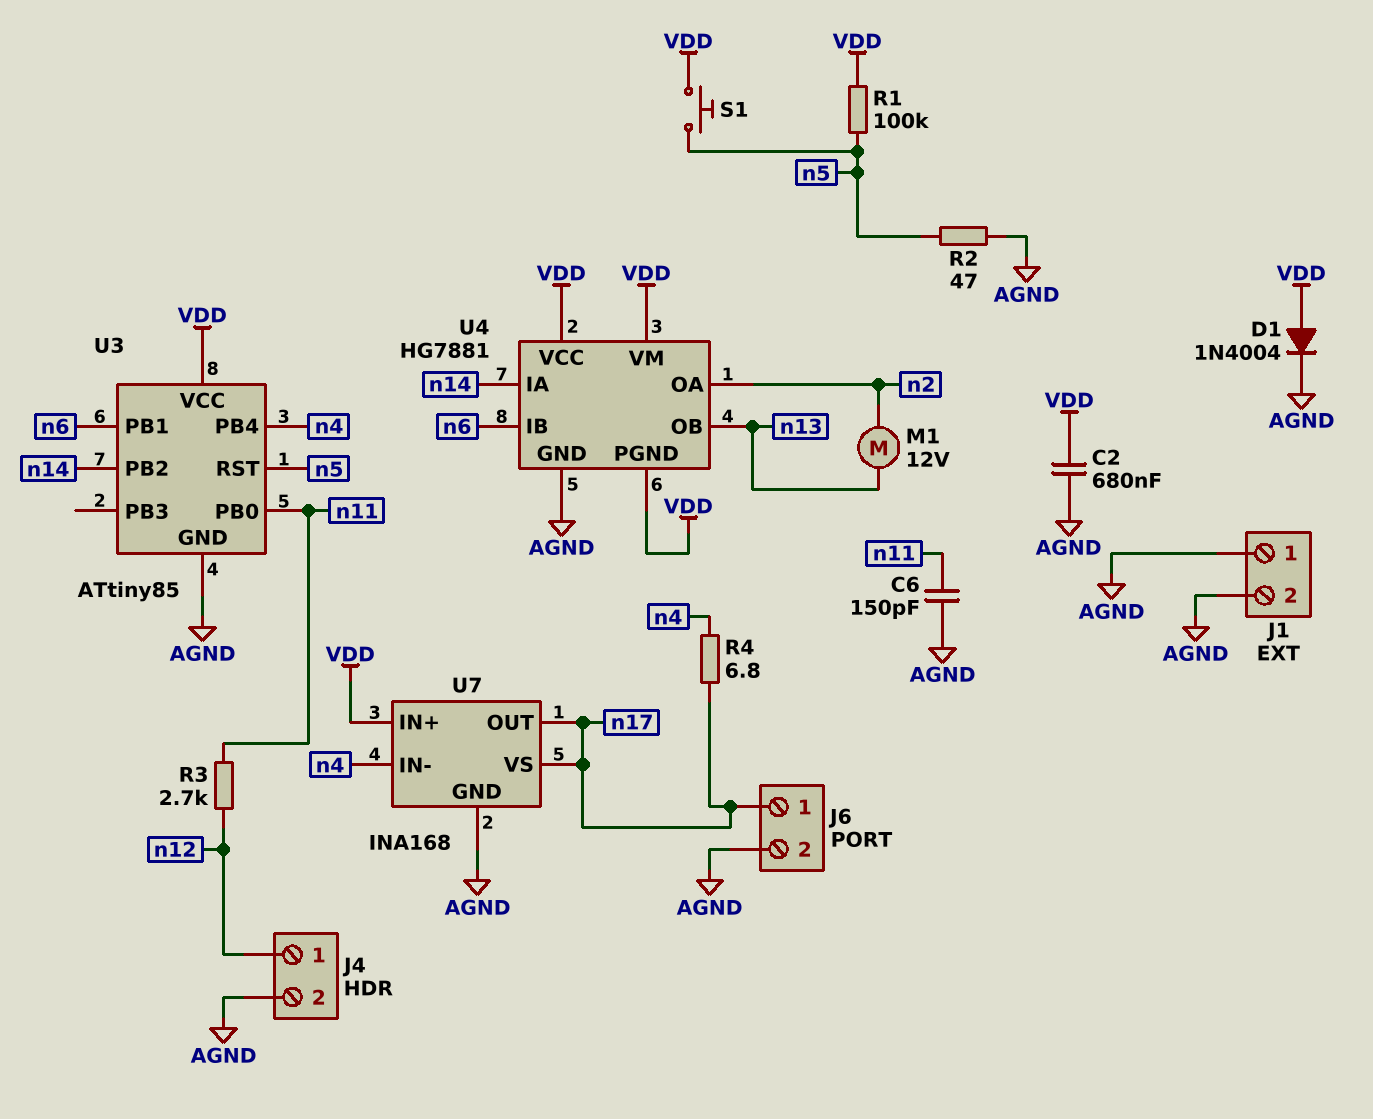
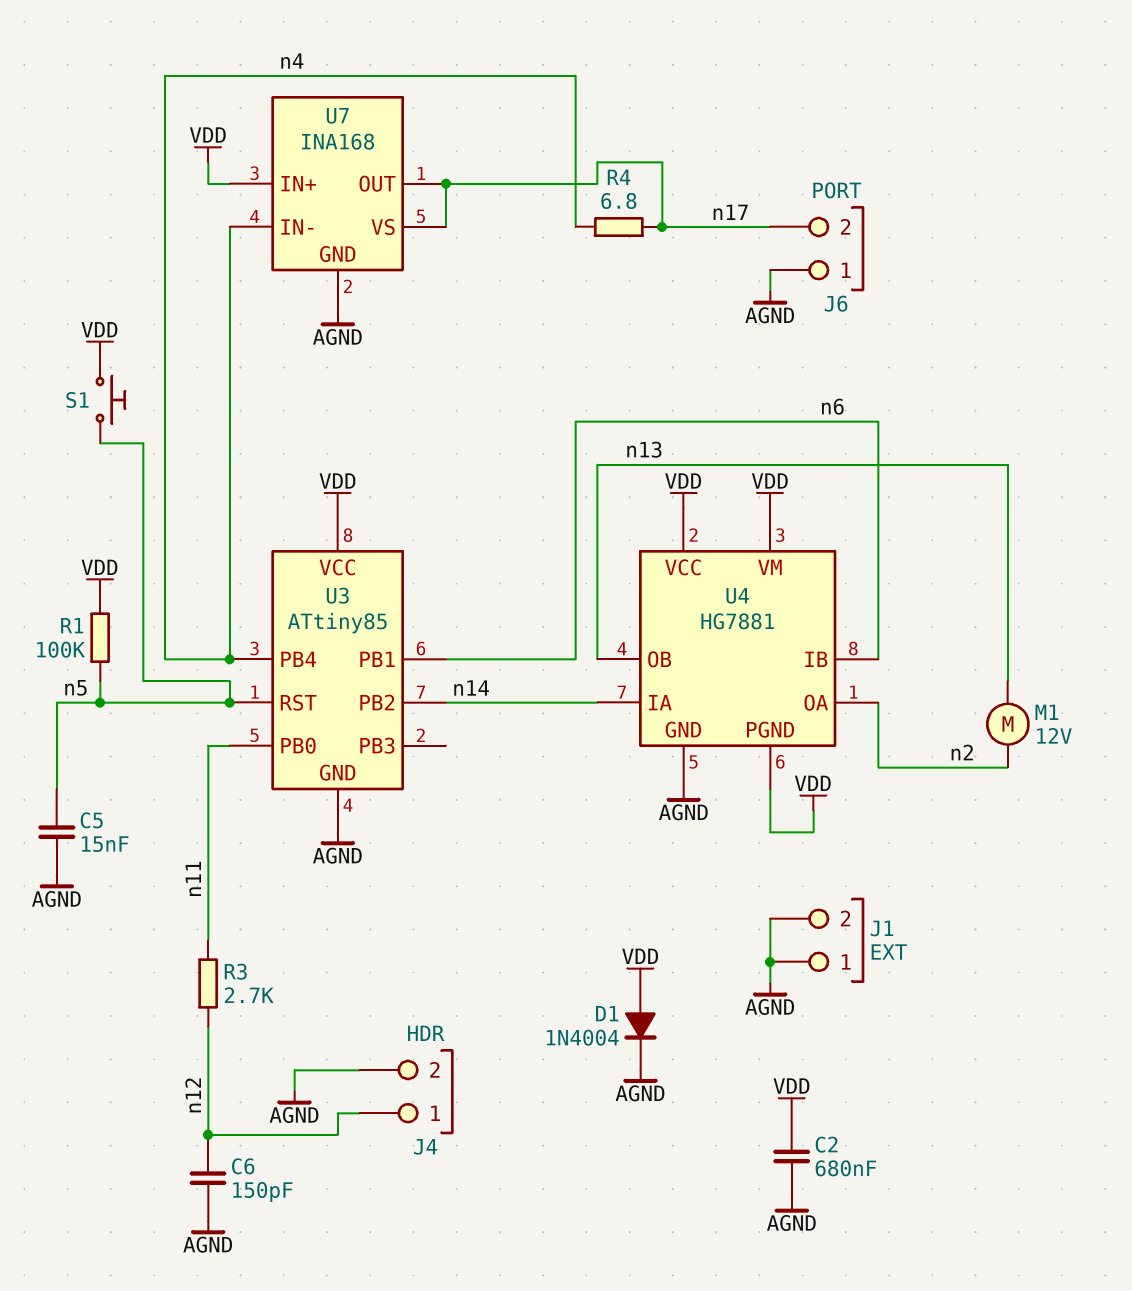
C5: none -> 15nF (AGND, n5)
C6: 150pF (AGND, n11) -> 150pF (AGND, n12)
J6 pin 1: n17 -> AGND
J6 pin 2: AGND -> n17
R2: 47 (AGND, n5) -> none

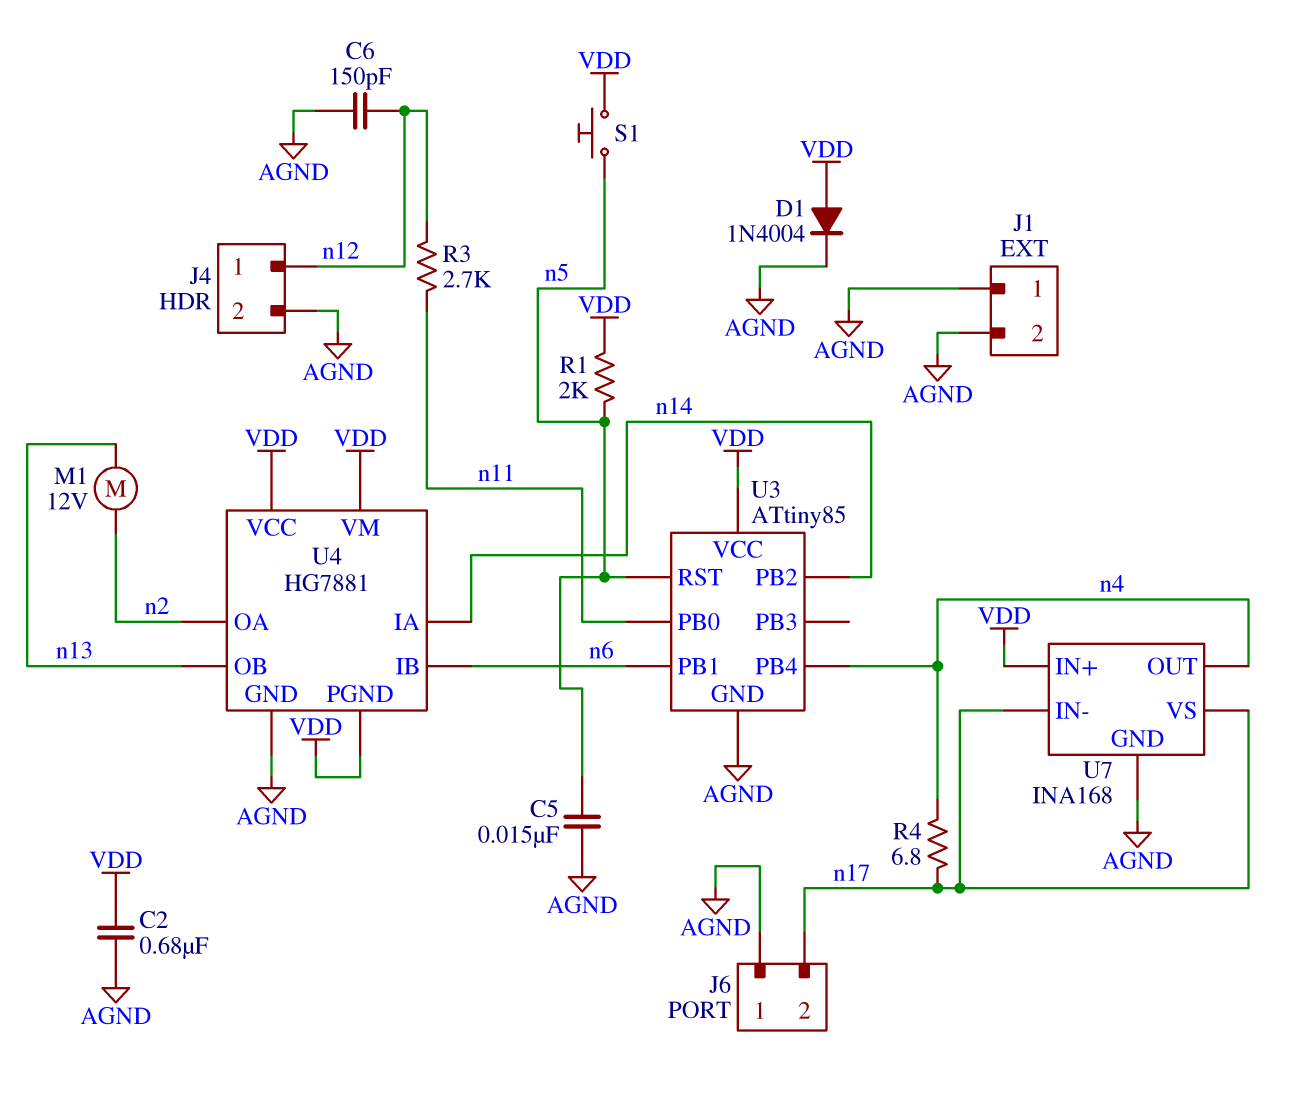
R1: 100k (VDD, n5) -> 2k (VDD, n5)
U7 pin IN-: n4 -> n17
U7 pin OUT: n17 -> n4

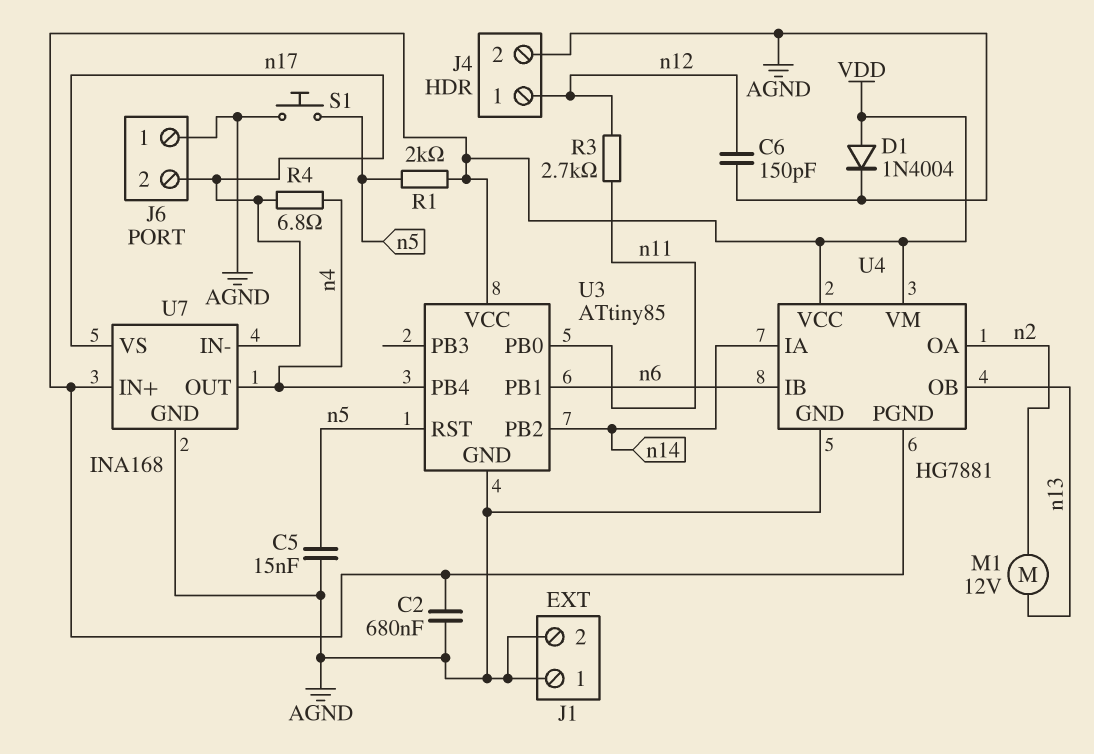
S1: button (VDD, n5) -> button (AGND, n5)

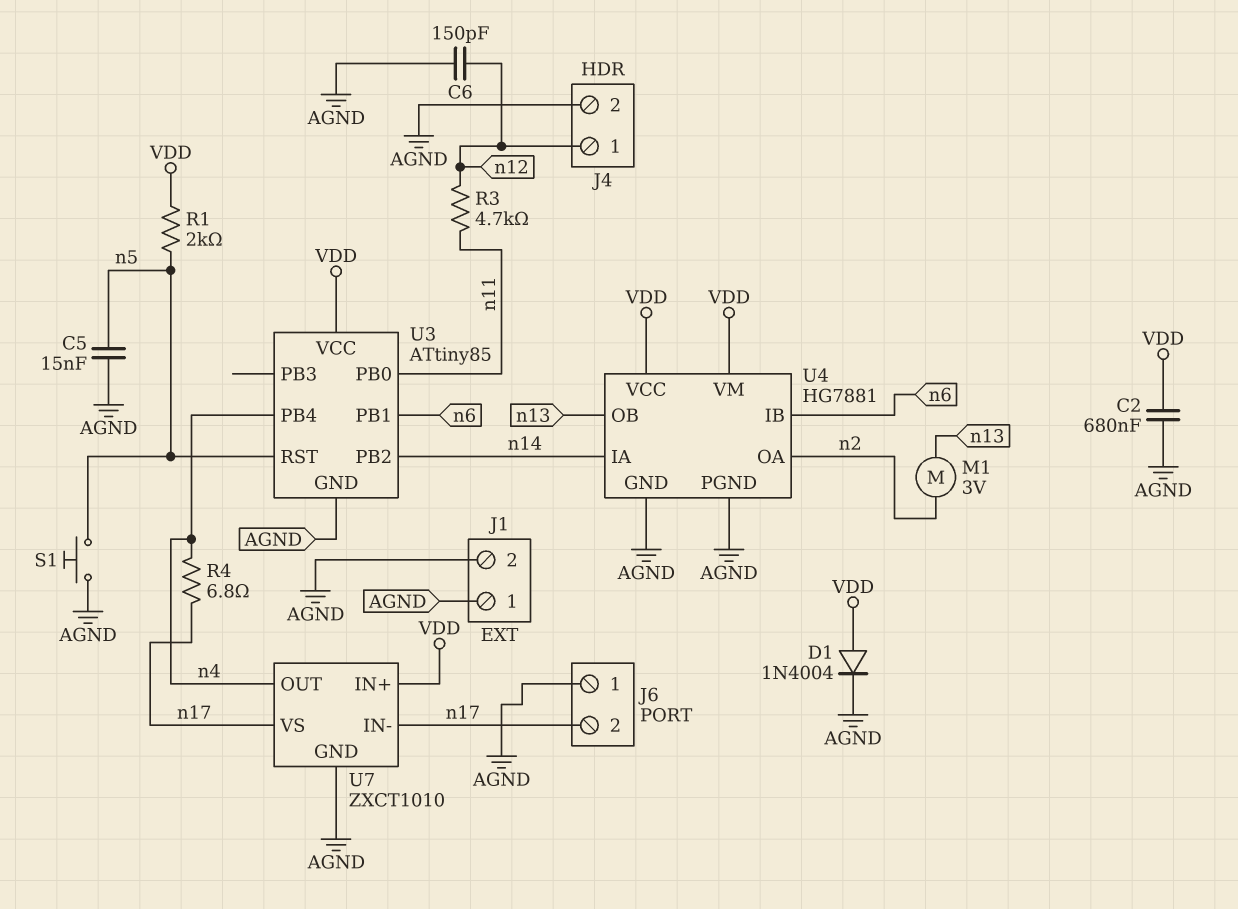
M1: motor 12V (n2, n13) -> motor 3V (n2, n13)
R3: 2.7k (n11, n12) -> 4.7k (n11, n12)
U4 pin PGND: VDD -> AGND
U7: INA168 -> ZXCT1010

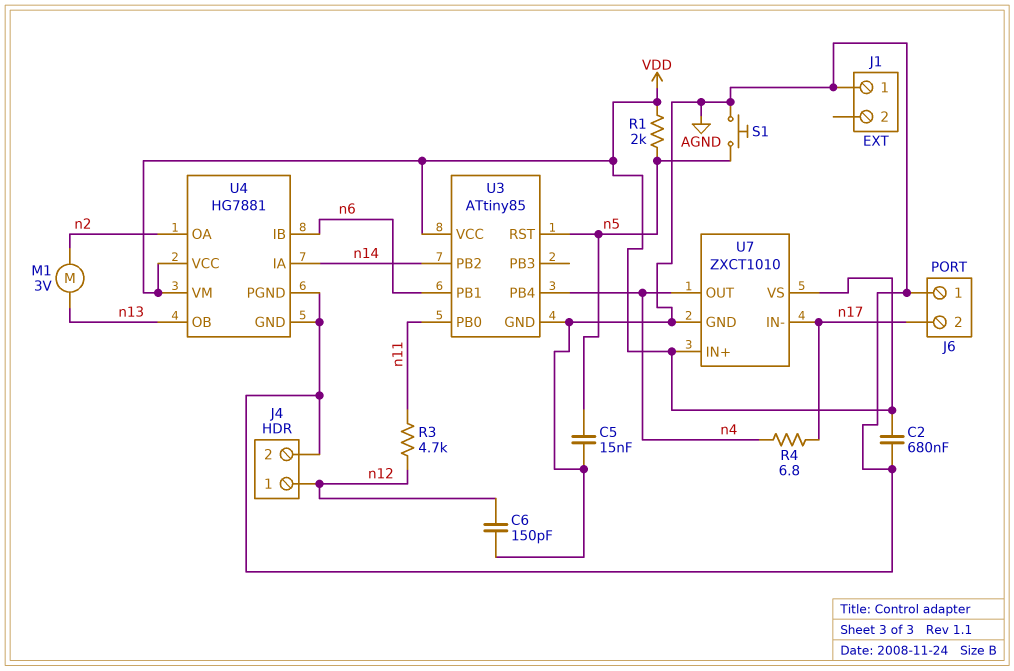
D1: diode 1N4004 (A VDD, K AGND) -> none
J1 pin 2: AGND -> none
U7 pin VS: n17 -> VDD

